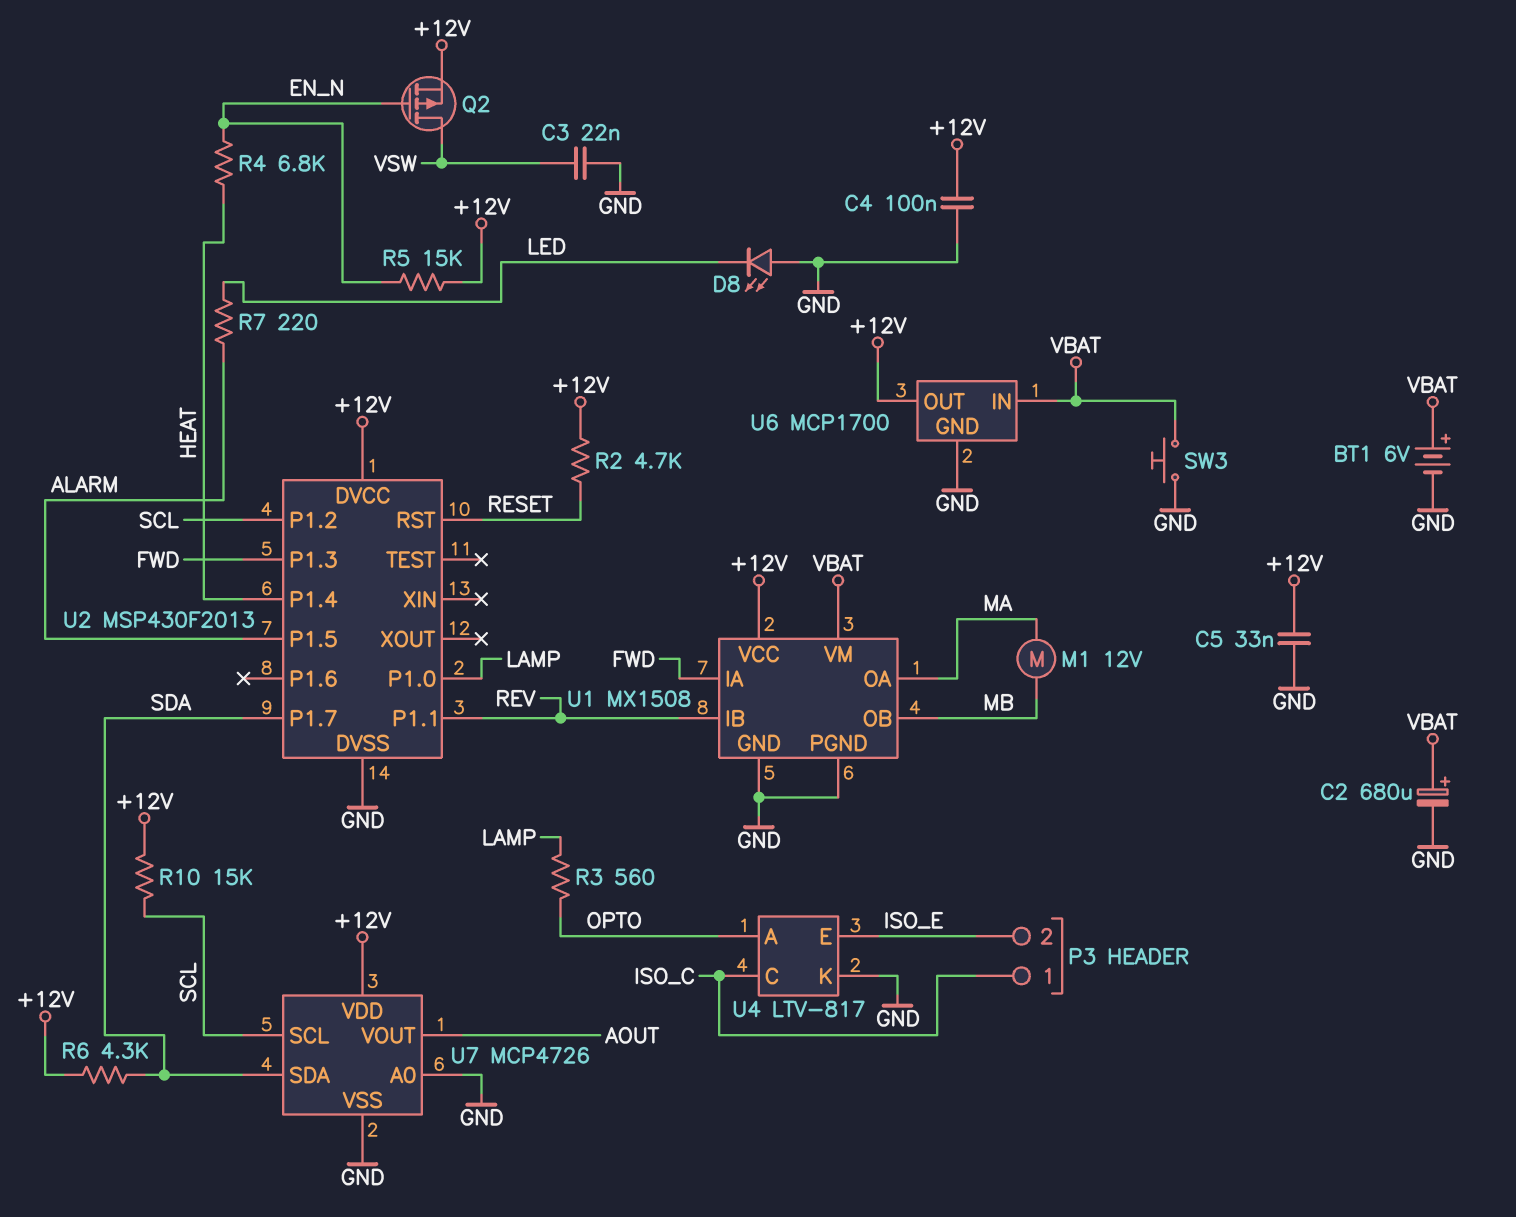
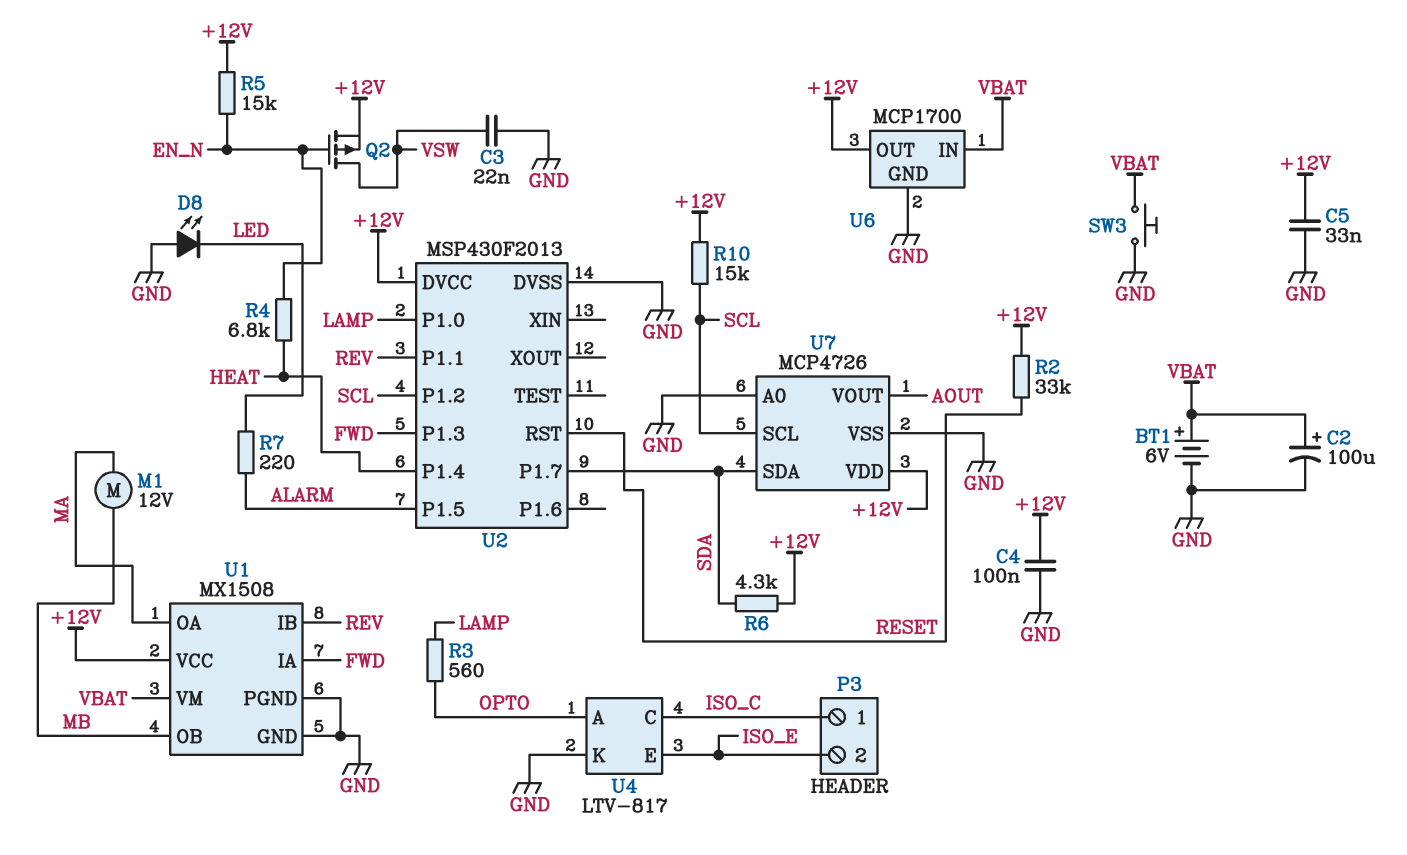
C2: 680uF (plus VBAT, minus GND) -> 100uF (plus VBAT, minus GND)
R2: 4.7k (+12V, RESET) -> 33k (+12V, RESET)

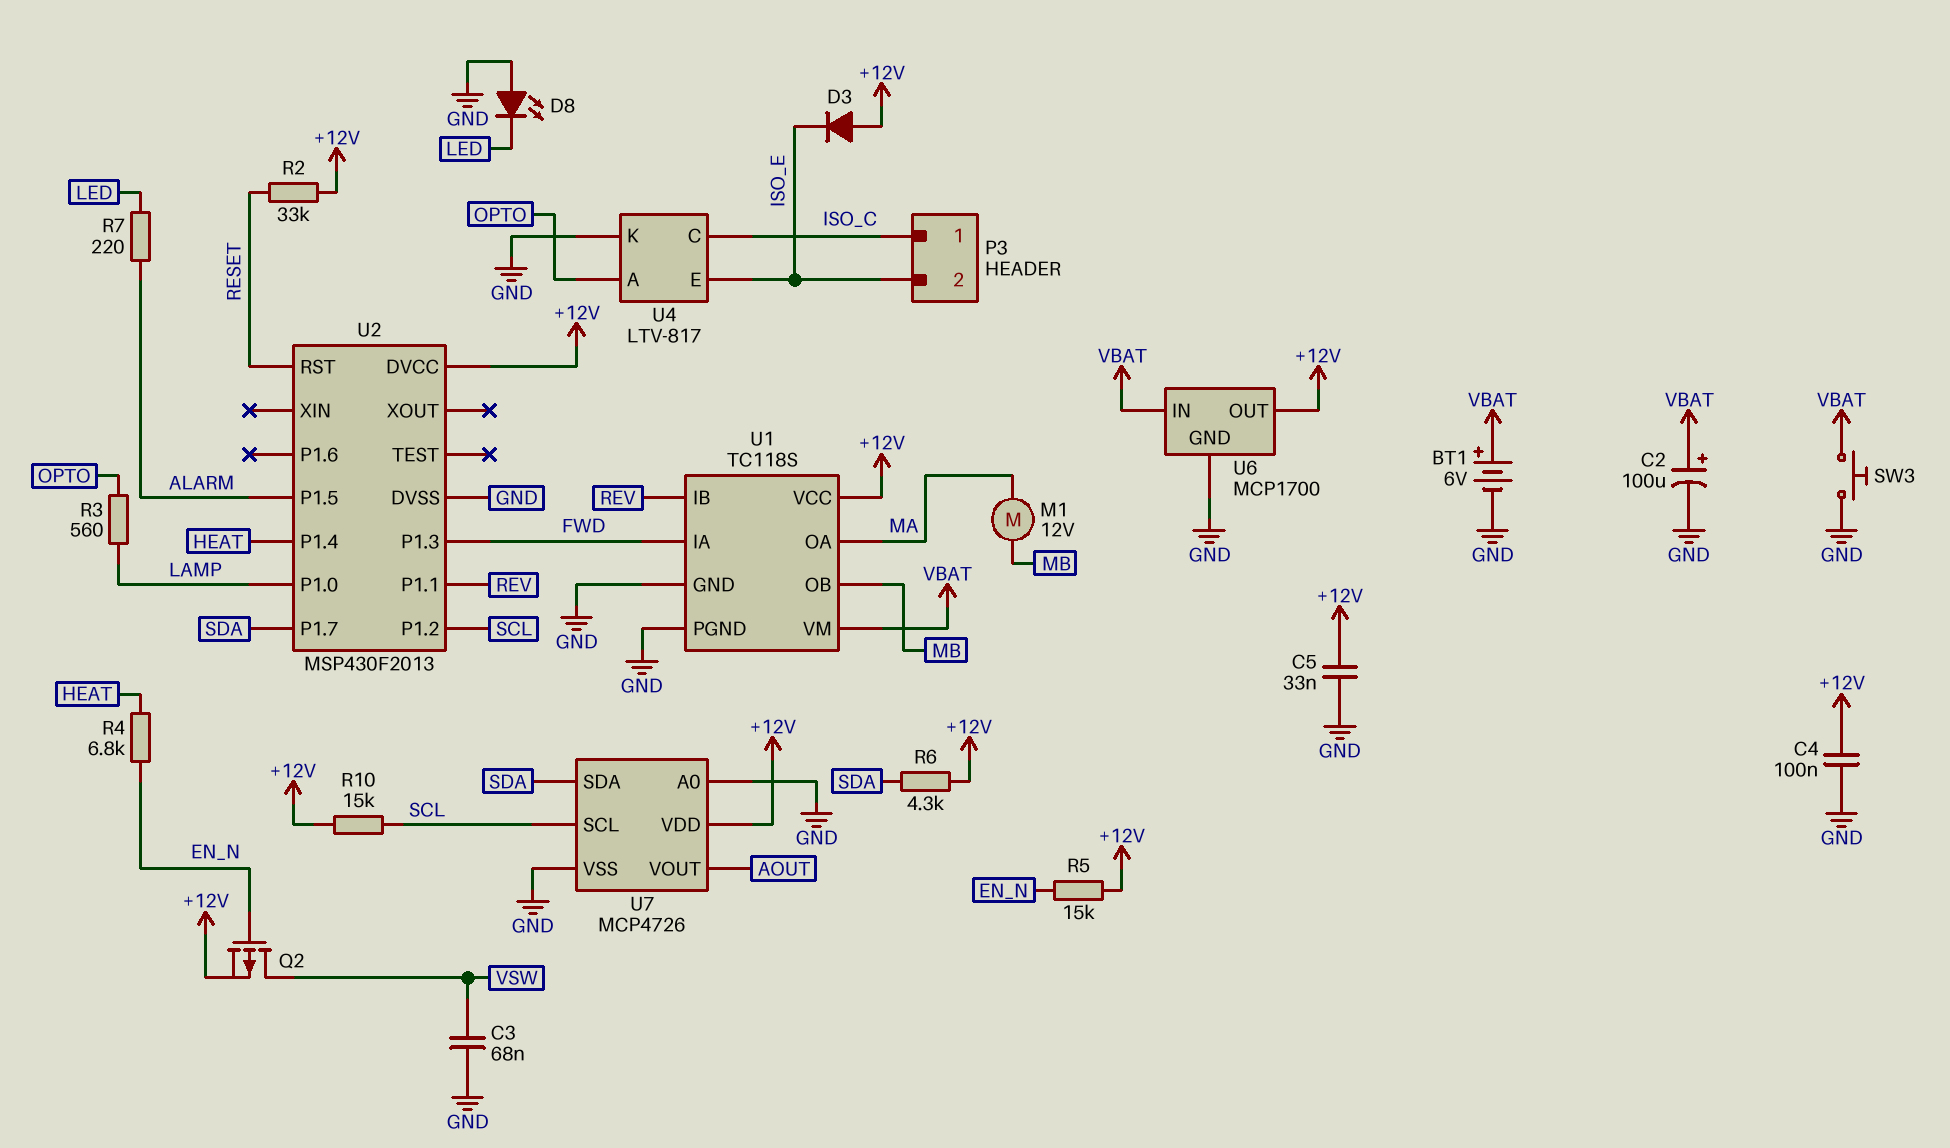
C3: 22nF (GND, VSW) -> 68nF (GND, VSW)
D3: none -> diode (A +12V, K ISO_E)
U1: MX1508 -> TC118S

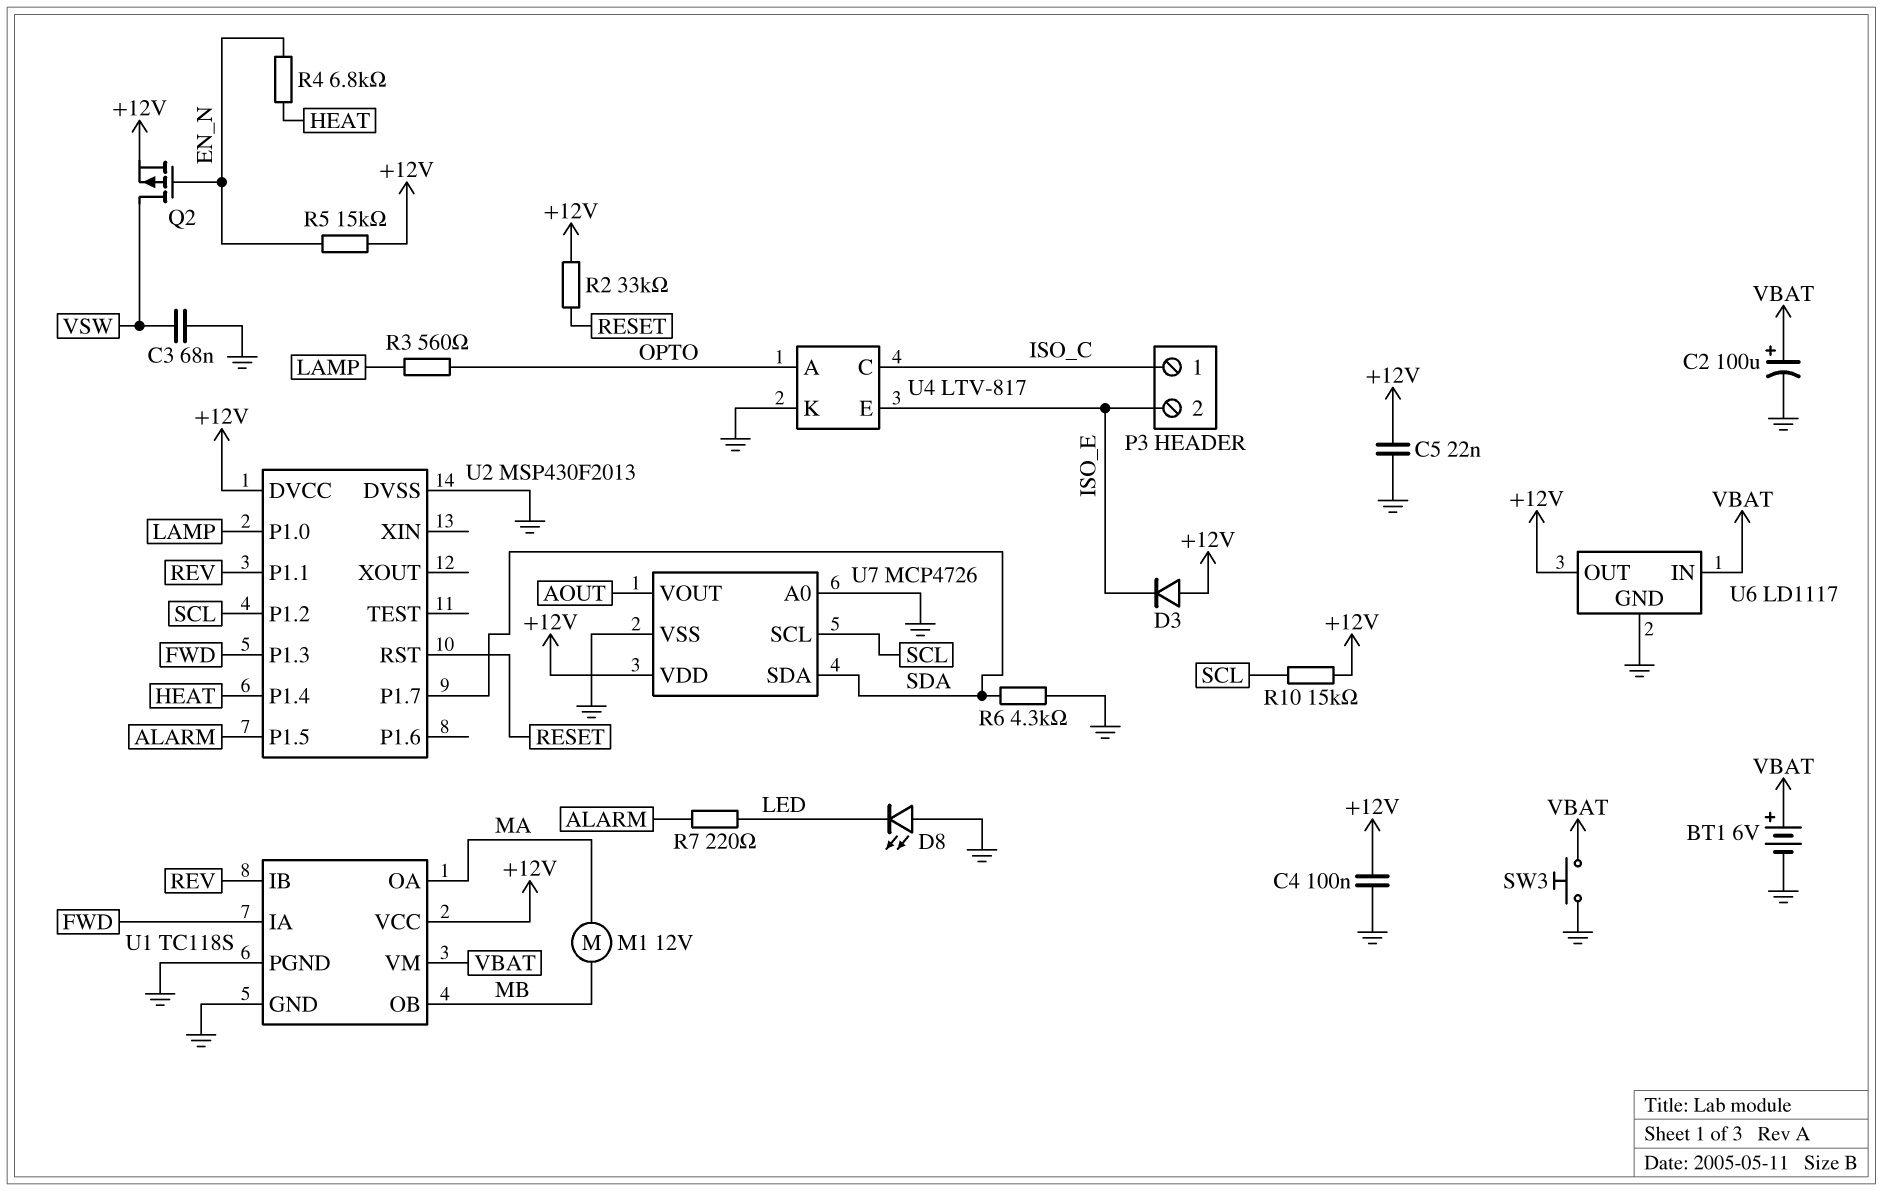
C5: 33nF (+12V, GND) -> 22nF (+12V, GND)
R6: 4.3k (+12V, SDA) -> 4.3k (GND, SDA)
U6: MCP1700 -> LD1117

